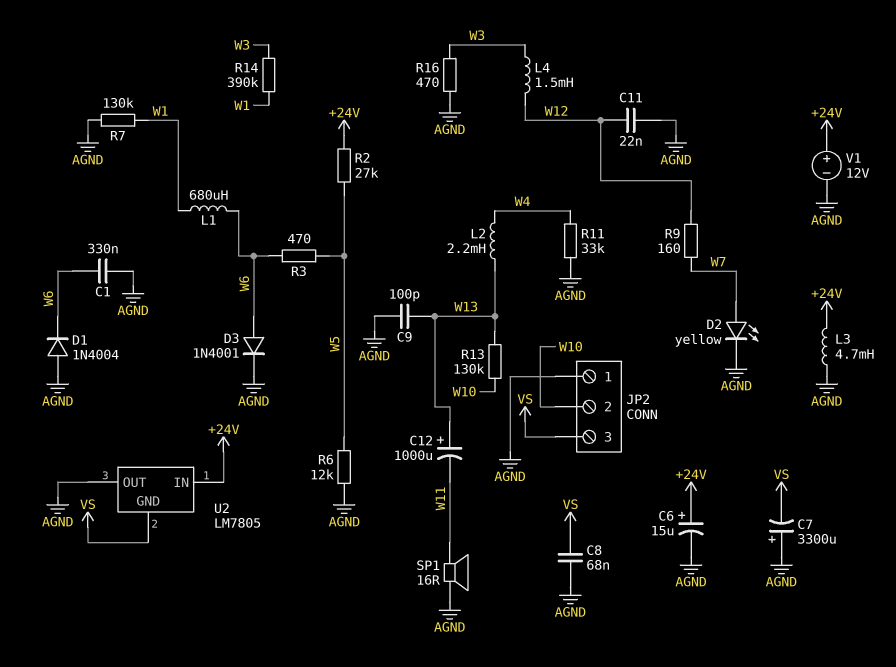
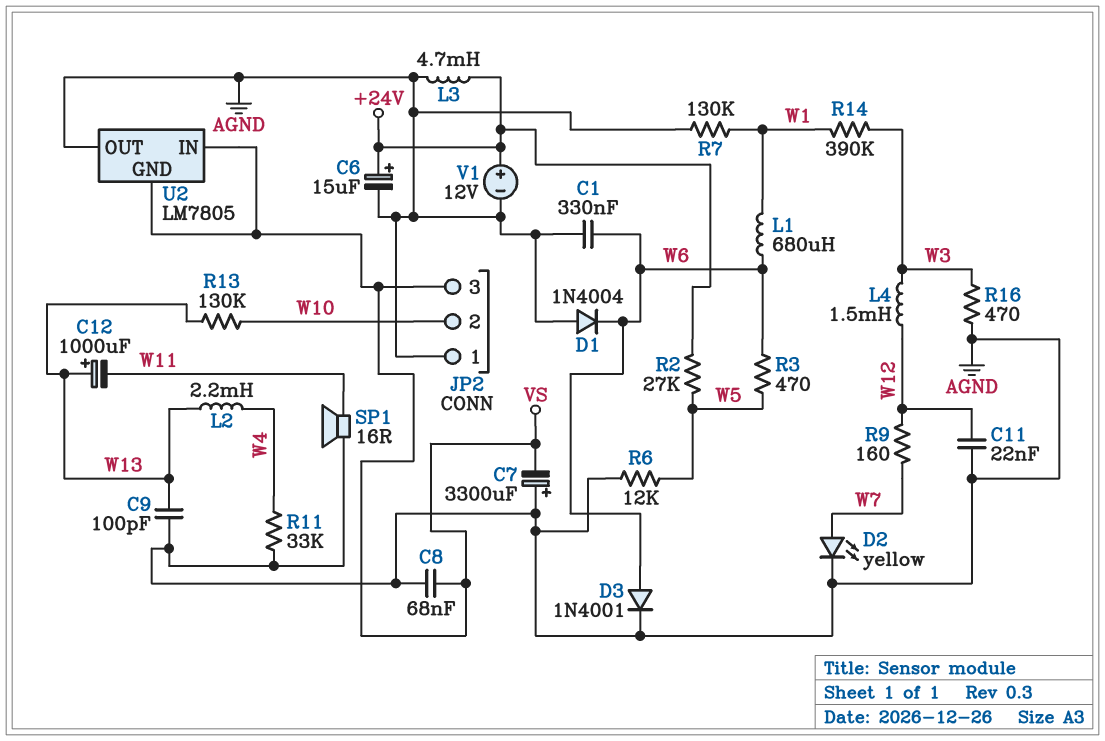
U2 pin IN: +24V -> VS

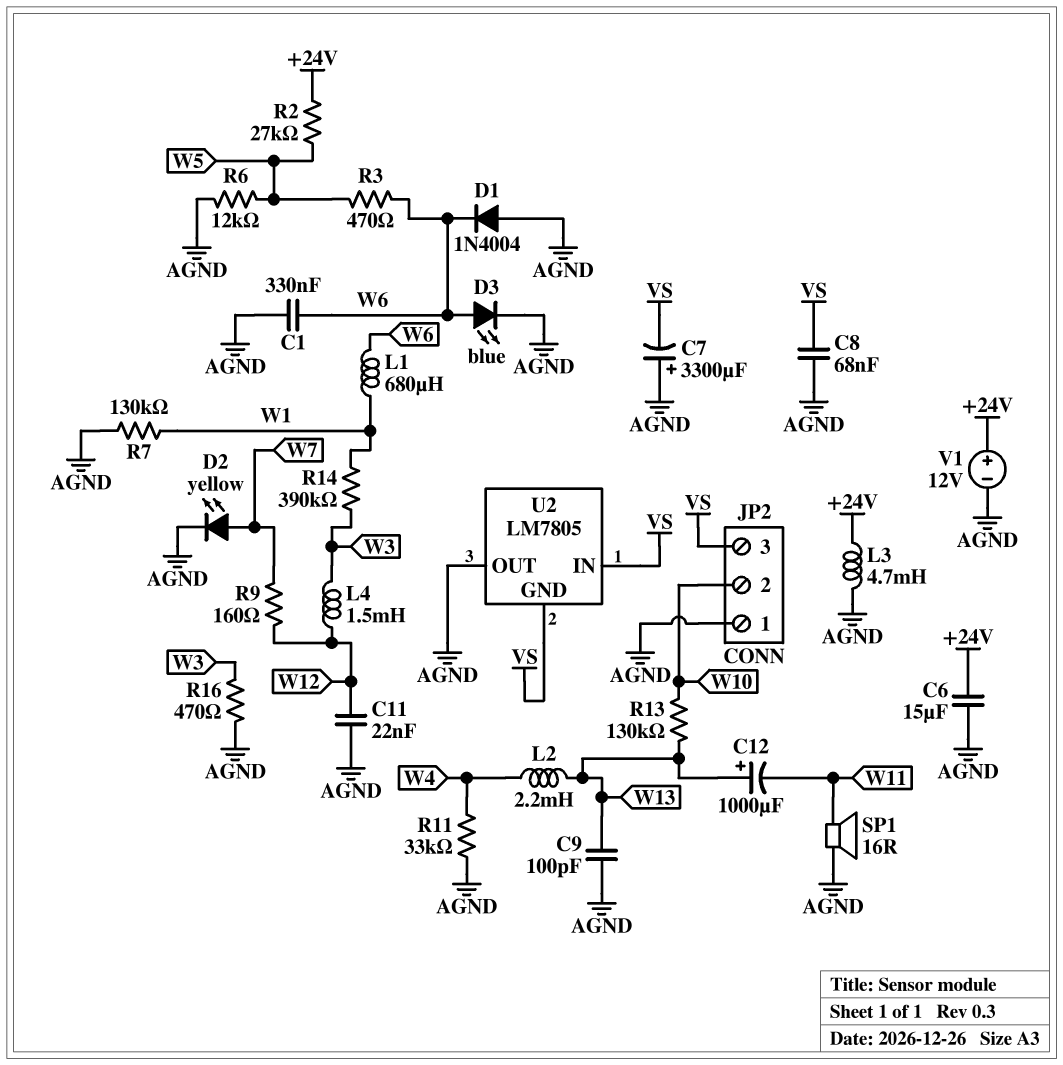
C6: 15uF (plus +24V, minus AGND) -> 15uF (+24V, AGND)
D3: diode 1N4001 (A W6, K AGND) -> LED blue (A W6, K AGND)

